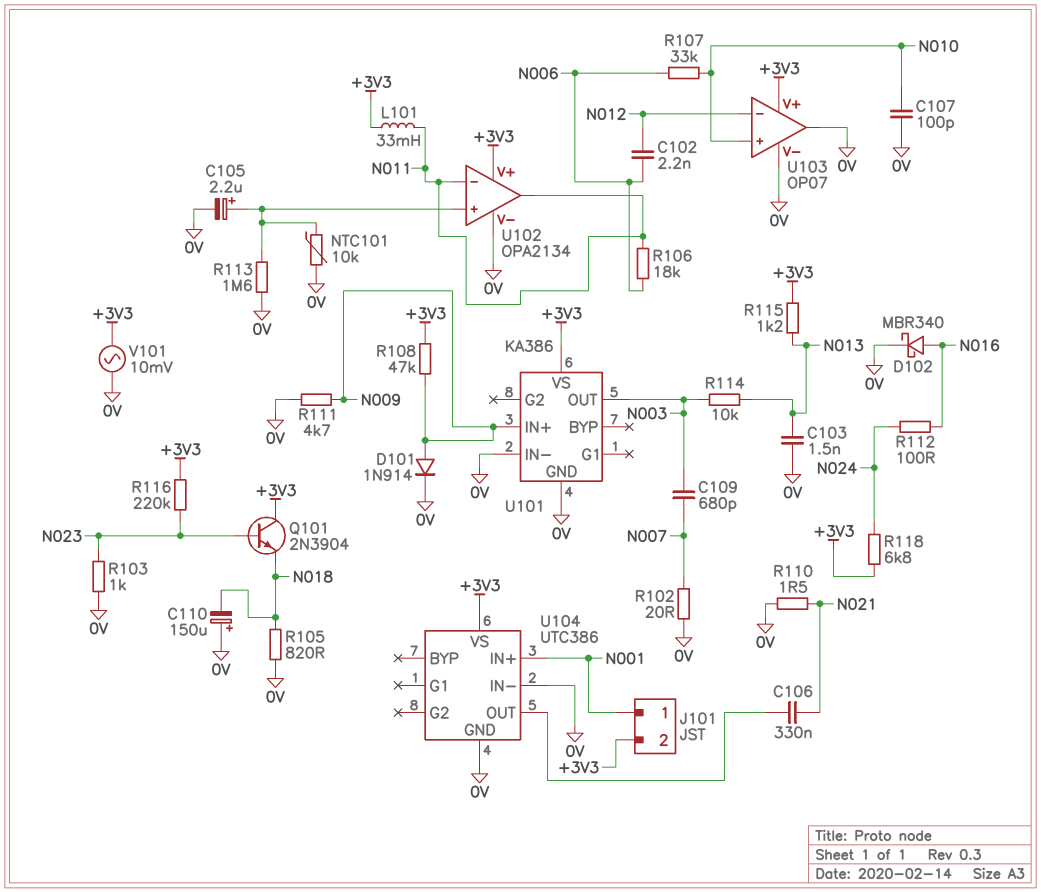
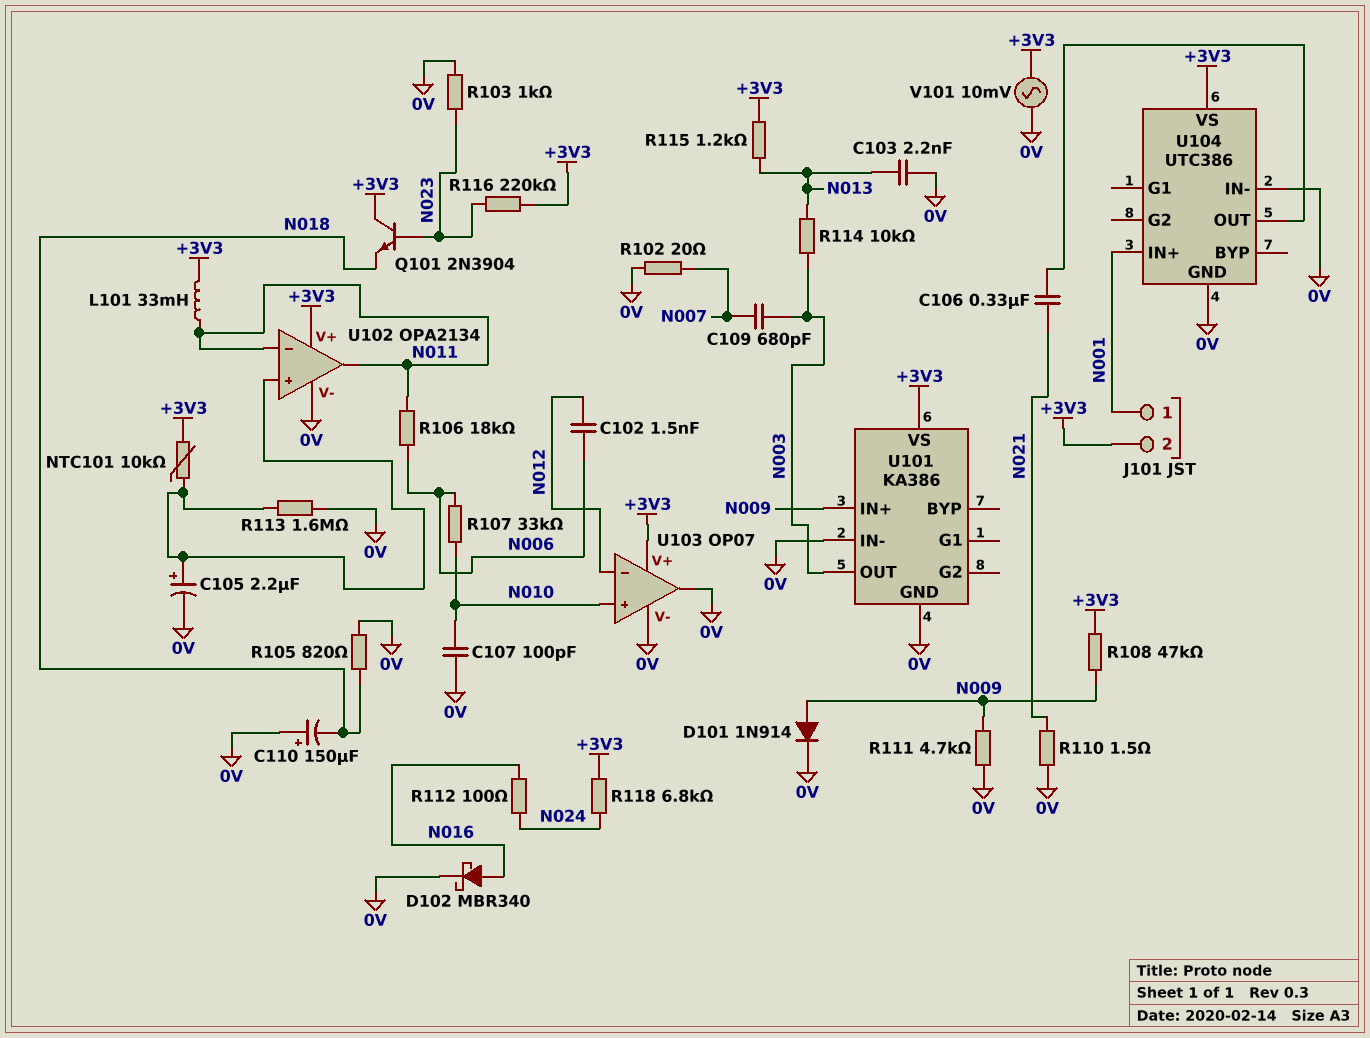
C102: 2.2nF (N006, N012) -> 1.5nF (N006, N012)
C103: 1.5nF (0V, N013) -> 2.2nF (0V, N013)
NTC101: 10k (0V, U102/in+) -> 10k (+3V3, U102/in+)

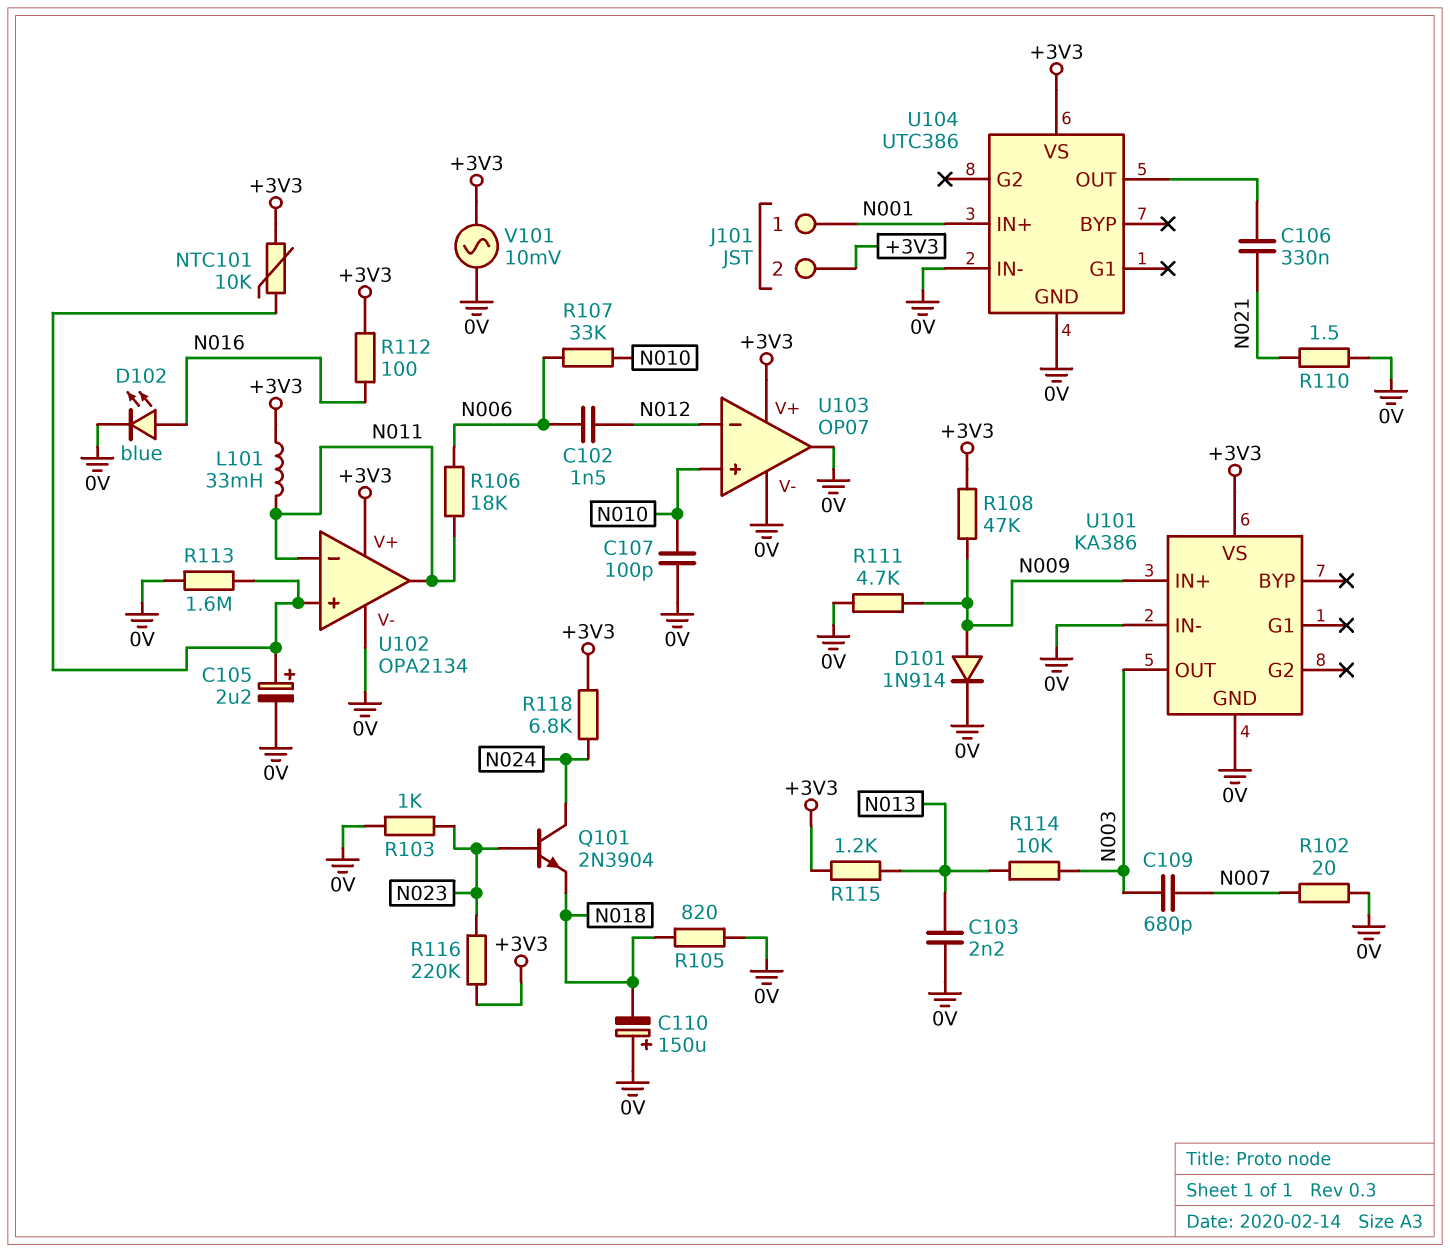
D102: schottky MBR340 (A N016, K 0V) -> LED blue (A N016, K 0V)
Q101: NPN 2N3904 (B N023, C +3V3, E N018) -> NPN 2N3904 (B N023, C N024, E N018)
R112: 100 (N016, N024) -> 100 (+3V3, N016)

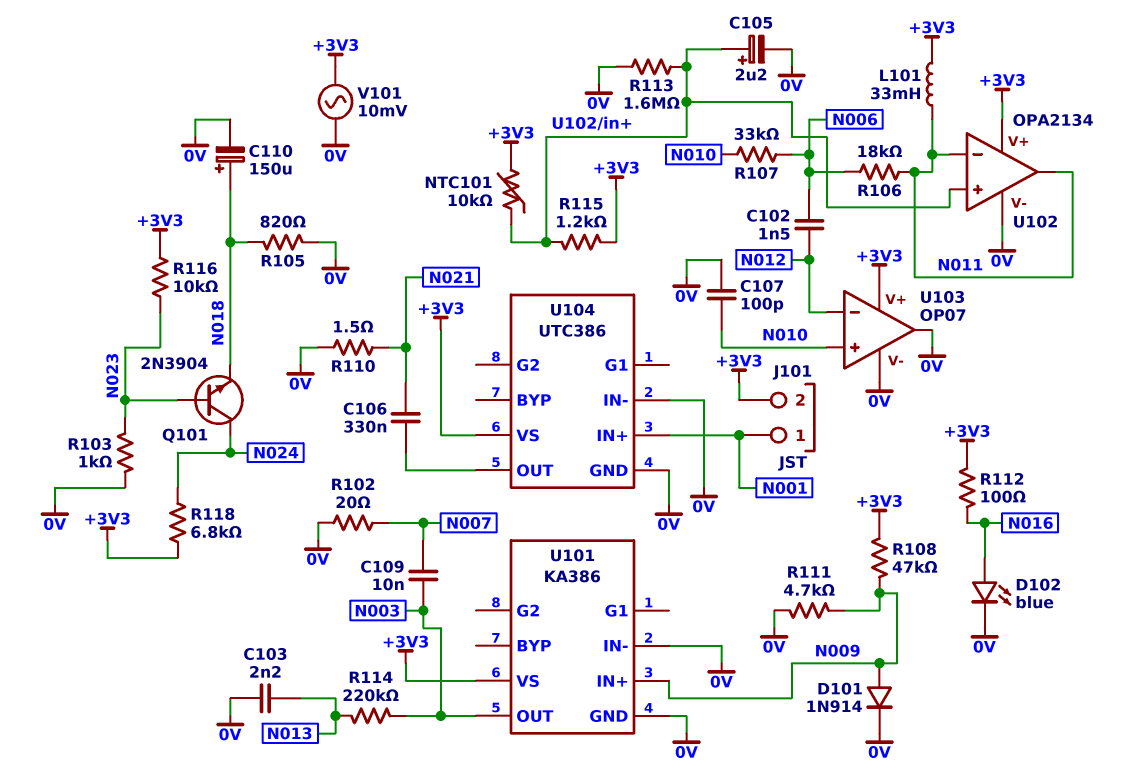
C109: 680pF (N003, N007) -> 10nF (N003, N007)
C110: 150uF (plus 0V, minus N018) -> 150uF (plus N018, minus 0V)
R114: 10k (N003, N013) -> 220k (N003, N013)
R115: 1.2k (+3V3, N013) -> 1.2k (+3V3, U102/in+)
R116: 220k (+3V3, N023) -> 10k (+3V3, N023)

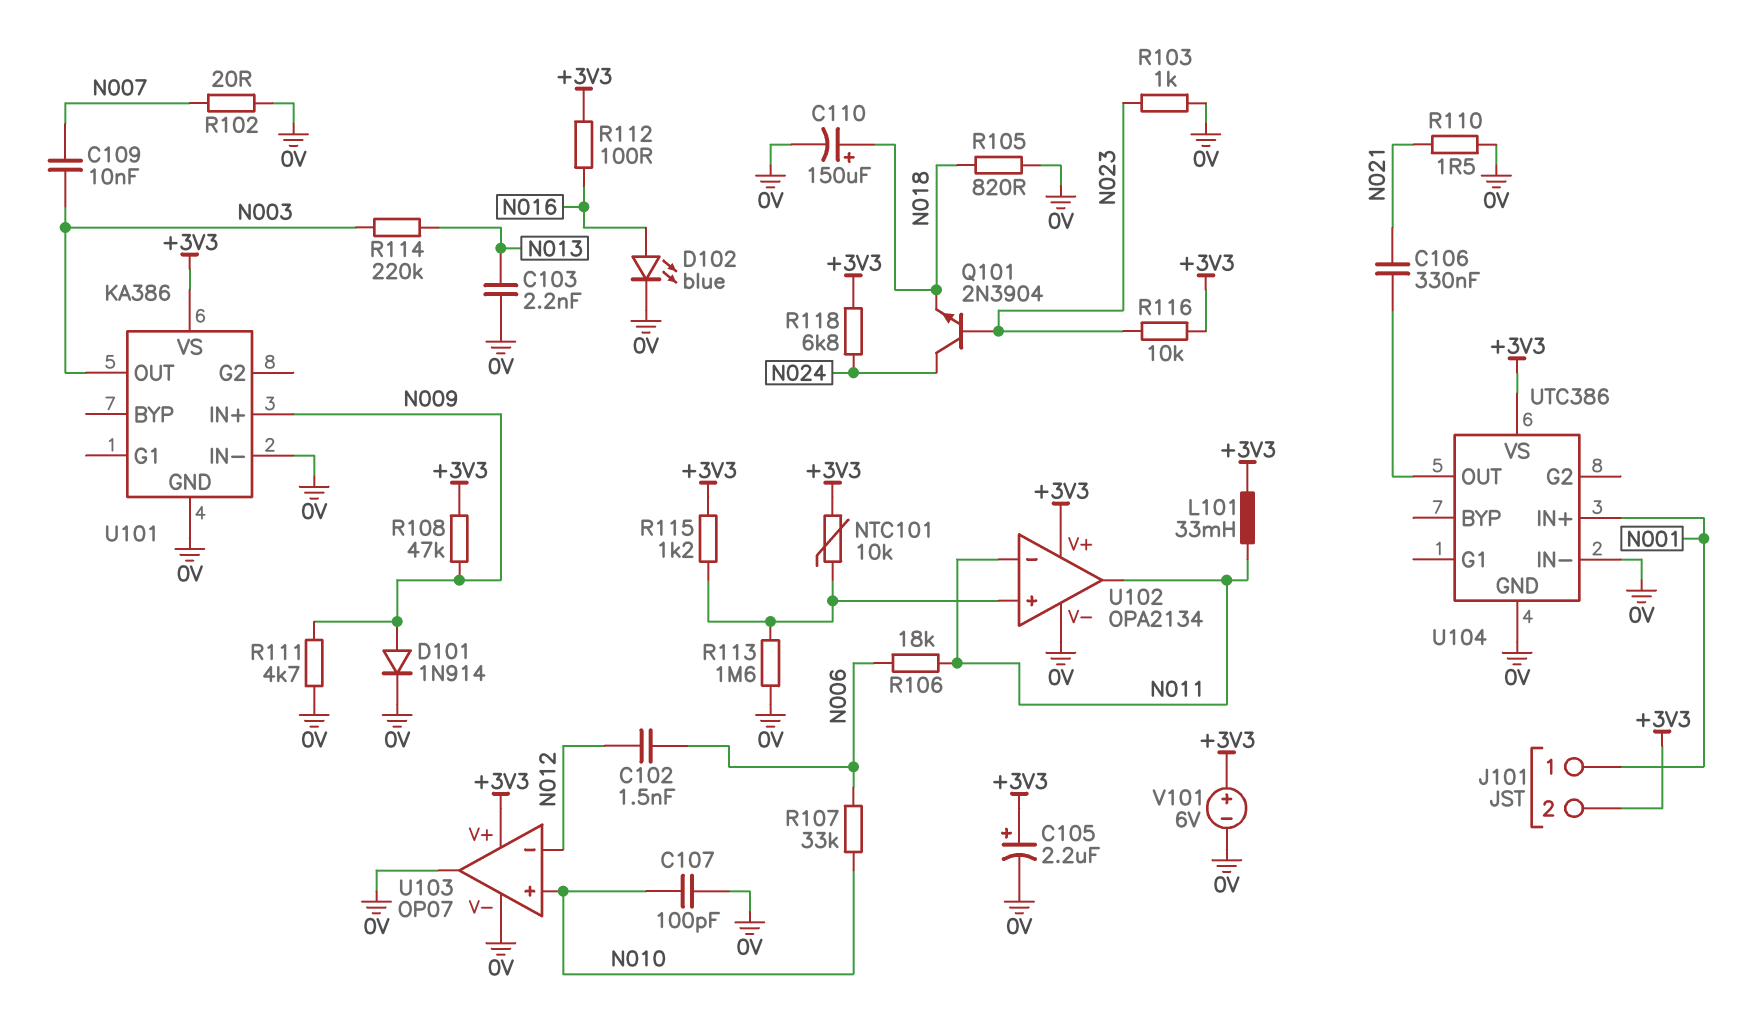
C105: 2.2uF (plus U102/in+, minus 0V) -> 2.2uF (plus +3V3, minus 0V)
V101: AC 10mV (+3V3, 0V) -> 6V (plus +3V3, minus 0V)

